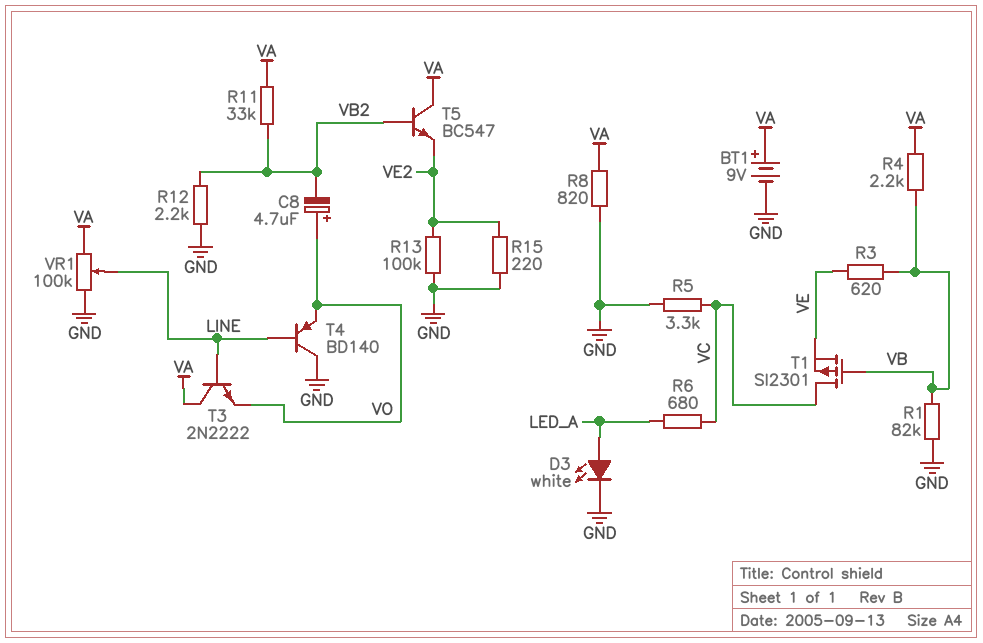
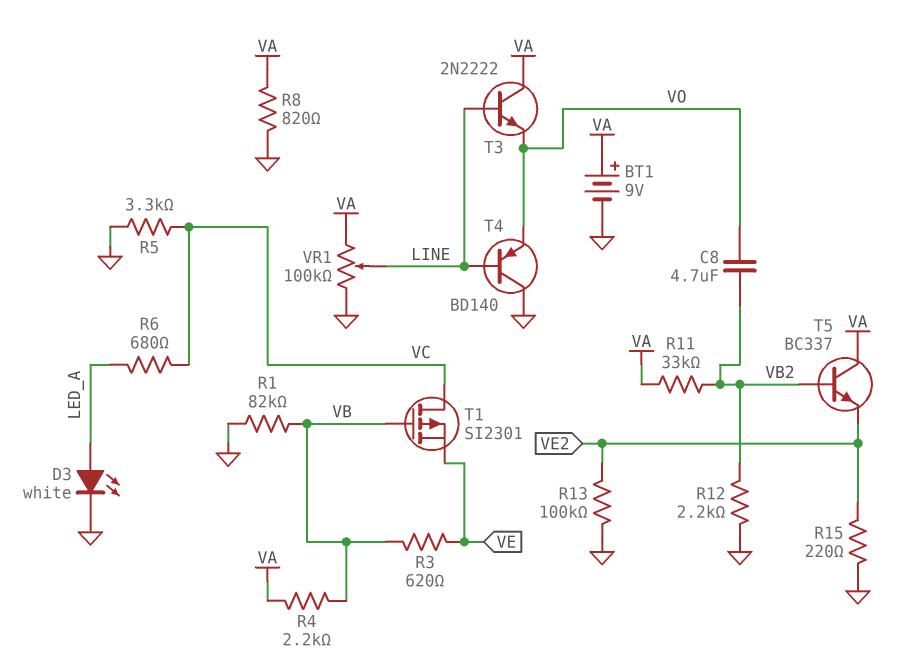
C8: 4.7uF (plus VO, minus VB2) -> 4.7uF (VB2, VO)
T5: NPN BC547 (B VB2, C VA, E VE2) -> NPN BC337 (B VB2, C VA, E VE2)

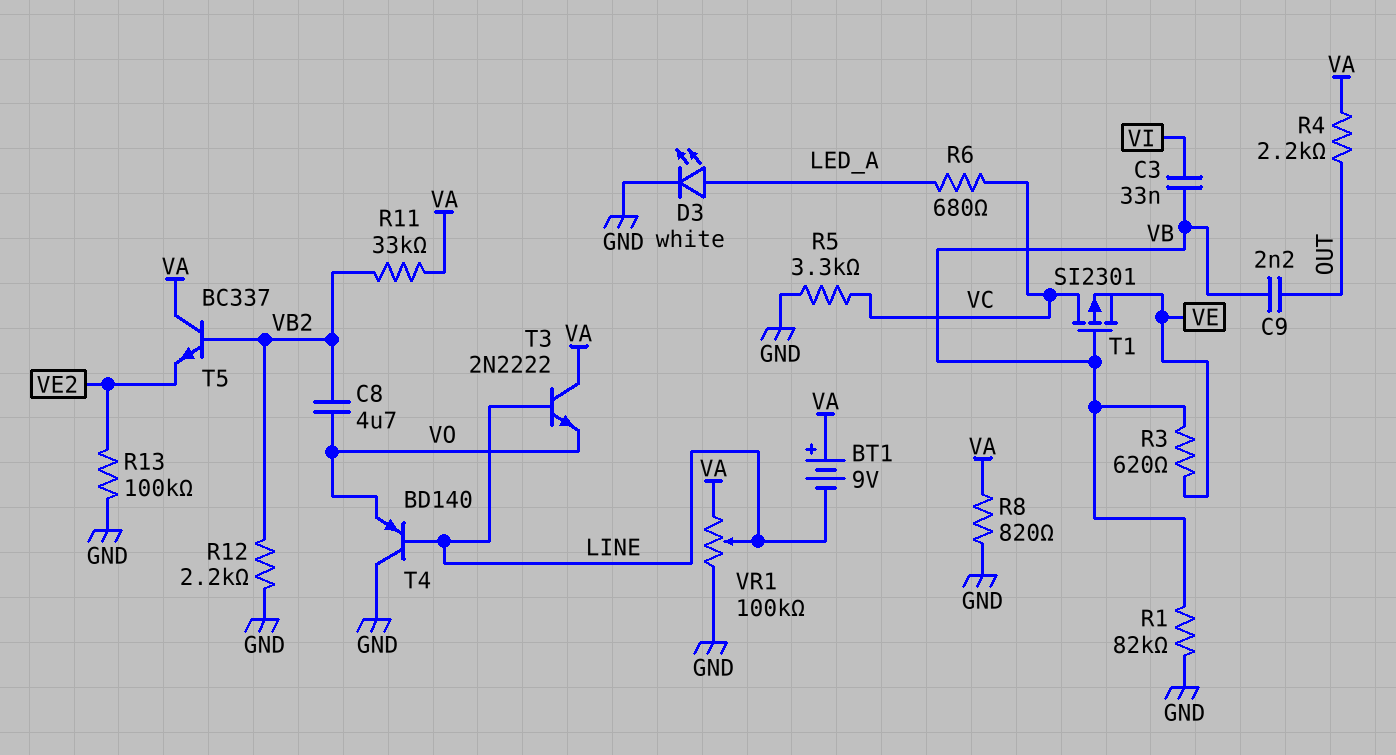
BT1: 9V (plus VA, minus GND) -> 9V (plus VA, minus LINE)
C3: none -> 33nF (VB, VI)
C9: none -> 2.2nF (OUT, VB)
R4: 2.2k (VA, VB) -> 2.2k (OUT, VA)
R15: 220 (GND, VE2) -> none

